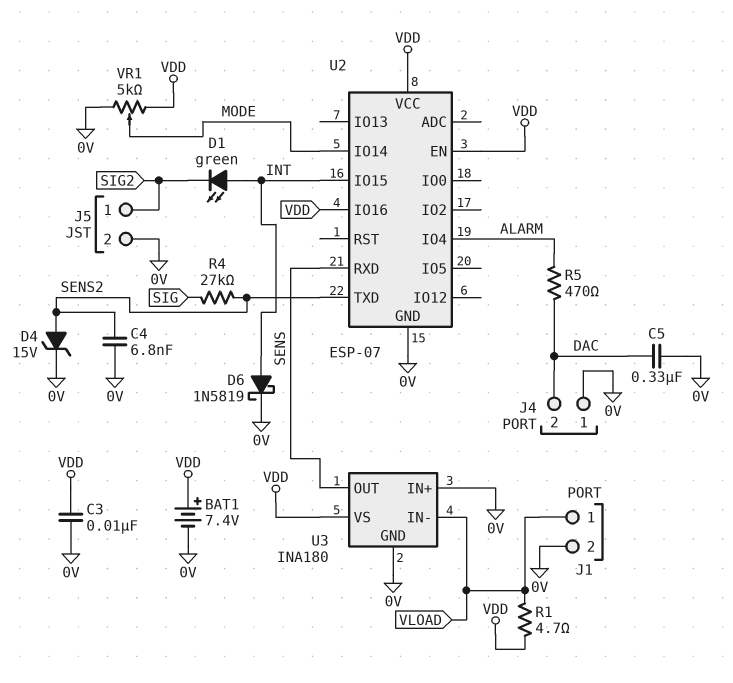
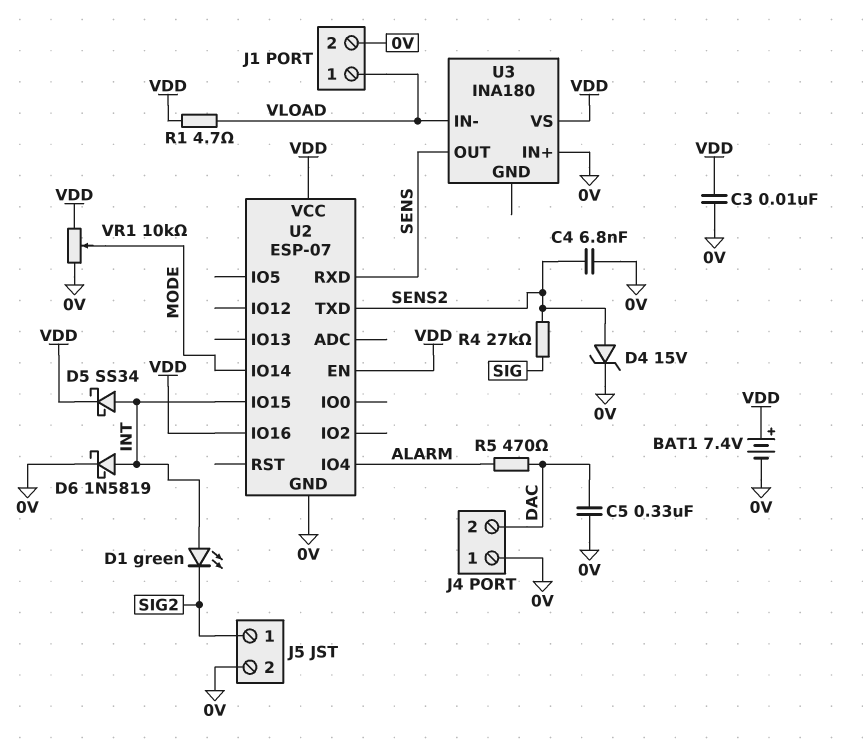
D5: none -> schottky SS34 (A INT, K VDD)
U3 pin GND: 0V -> none
VR1: 5k (0V, VDD, wiper MODE) -> 10k (0V, VDD, wiper MODE)

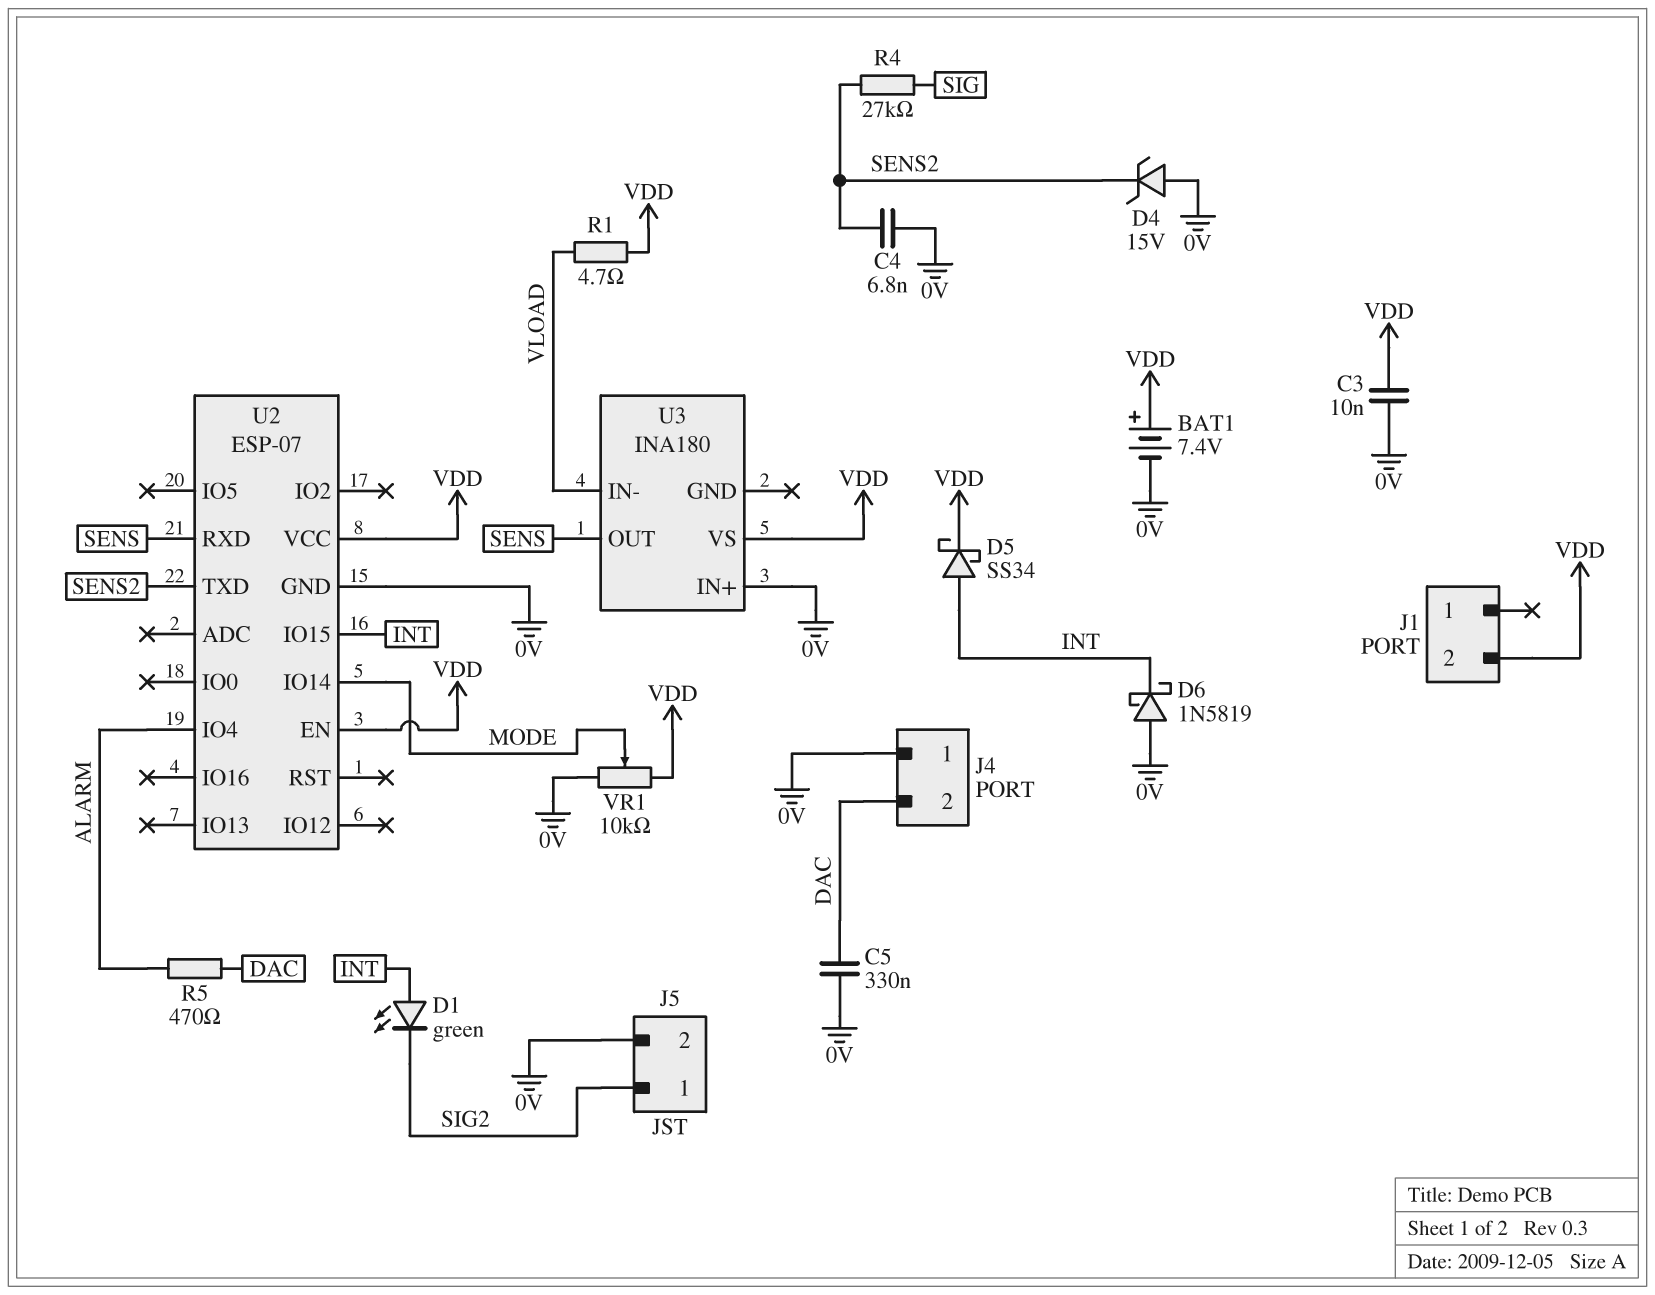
D4: zener 15V (A SENS2, K 0V) -> zener 15V (A 0V, K SENS2)
D6: schottky 1N5819 (A INT, K 0V) -> schottky 1N5819 (A 0V, K INT)
J1 pin 1: VLOAD -> none
J1 pin 2: 0V -> VDD
U2 pin IO16: VDD -> none

